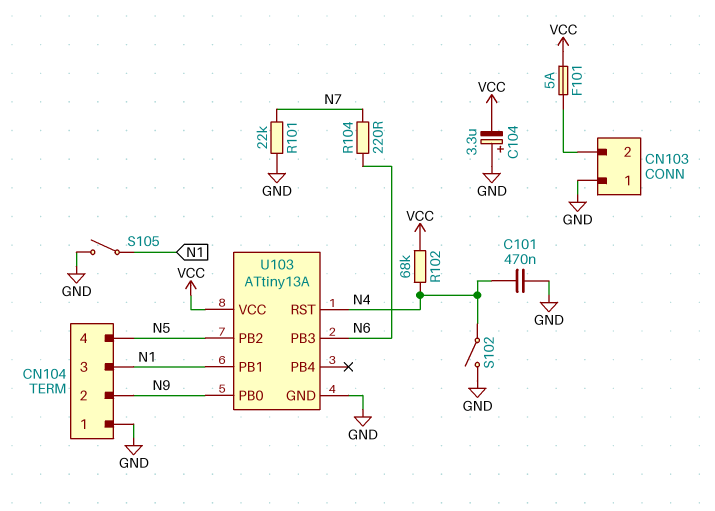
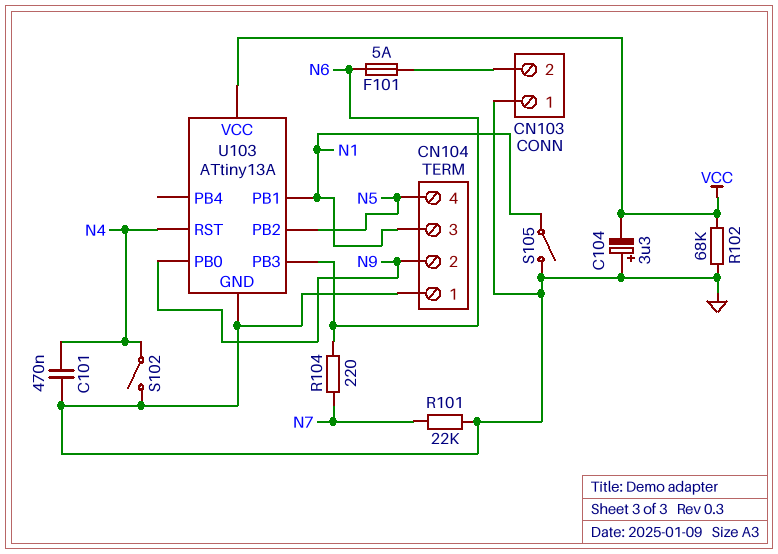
F101: 5A (CN103/2, VCC) -> 5A (CN103/2, N6)
R102: 68k (N4, VCC) -> 68k (GND, VCC)

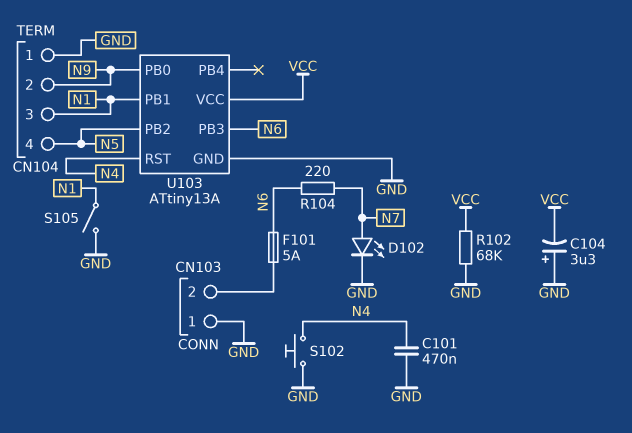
D102: none -> LED (A N7, K GND)
R101: 22k (GND, N7) -> none
S102: switch (GND, N4) -> button (GND, N4)

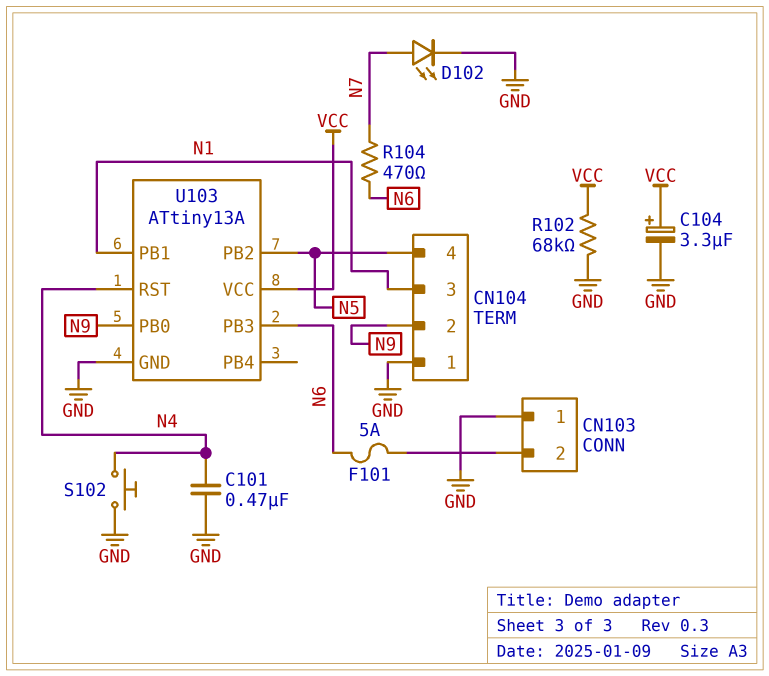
C104: 3.3uF (plus GND, minus VCC) -> 3.3uF (plus VCC, minus GND)
R104: 220 (N6, N7) -> 470 (N6, N7)
S105: switch (GND, N1) -> none

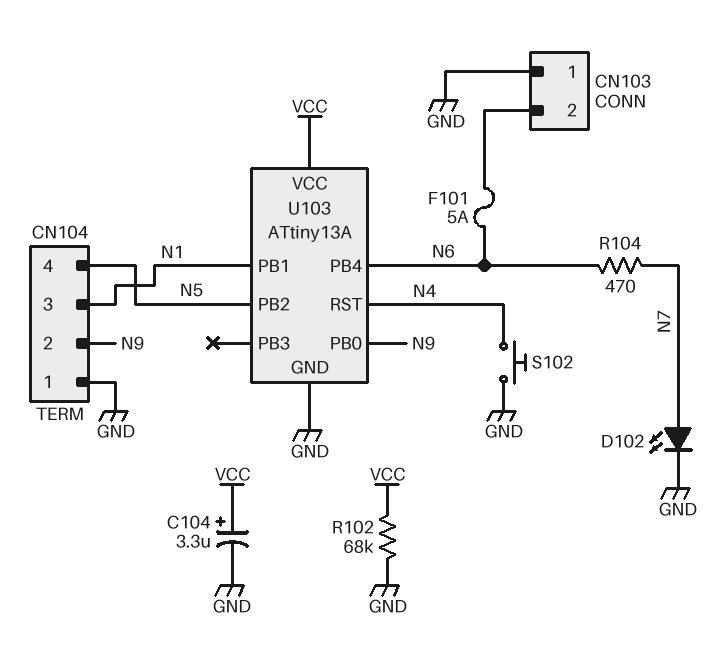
C101: 470nF (GND, N4) -> none
U103 pin PB3: N6 -> none
U103 pin PB4: none -> N6

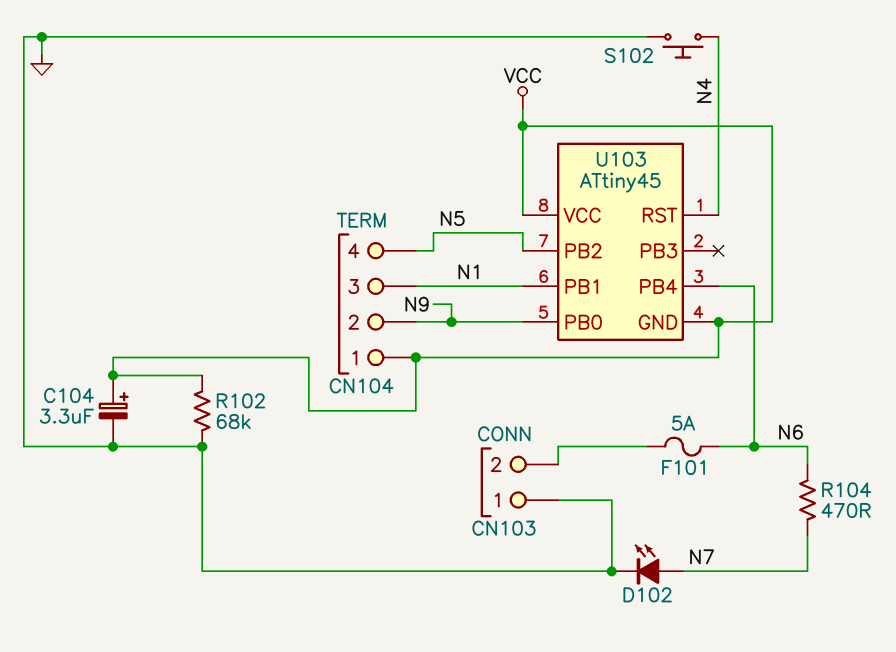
CN104 pin 1: GND -> VCC
U103: ATtiny13A -> ATtiny45
U103 pin GND: GND -> VCC

